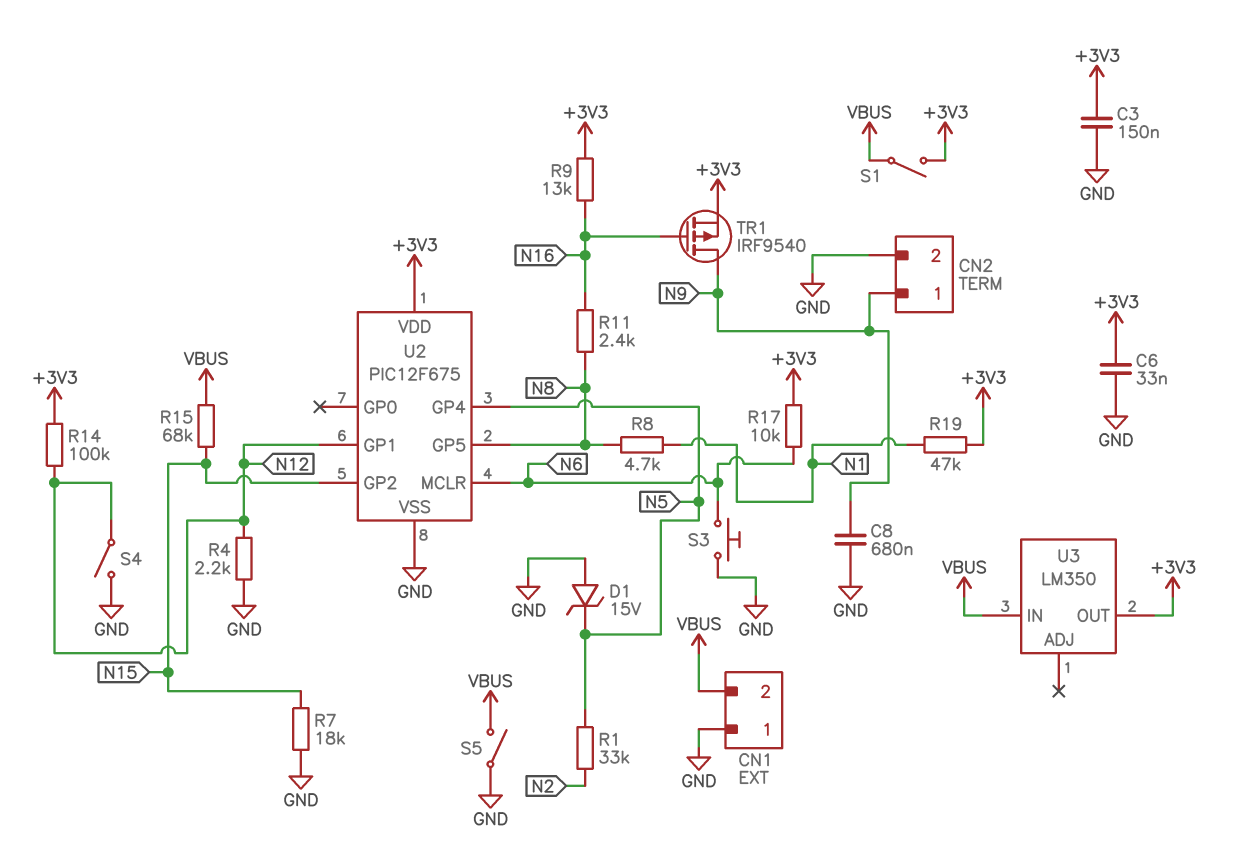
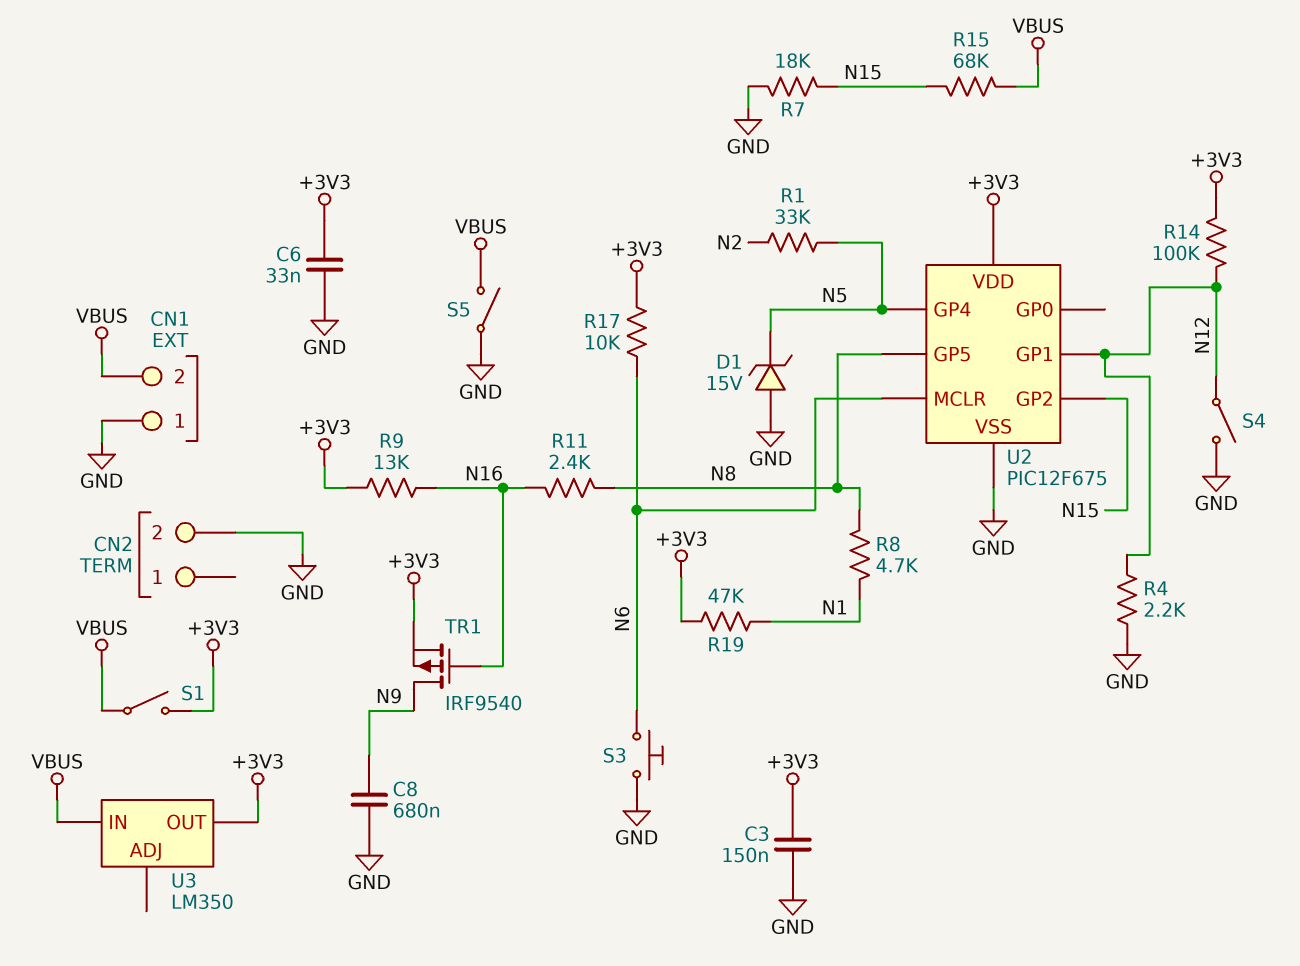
CN2 pin 1: N9 -> none

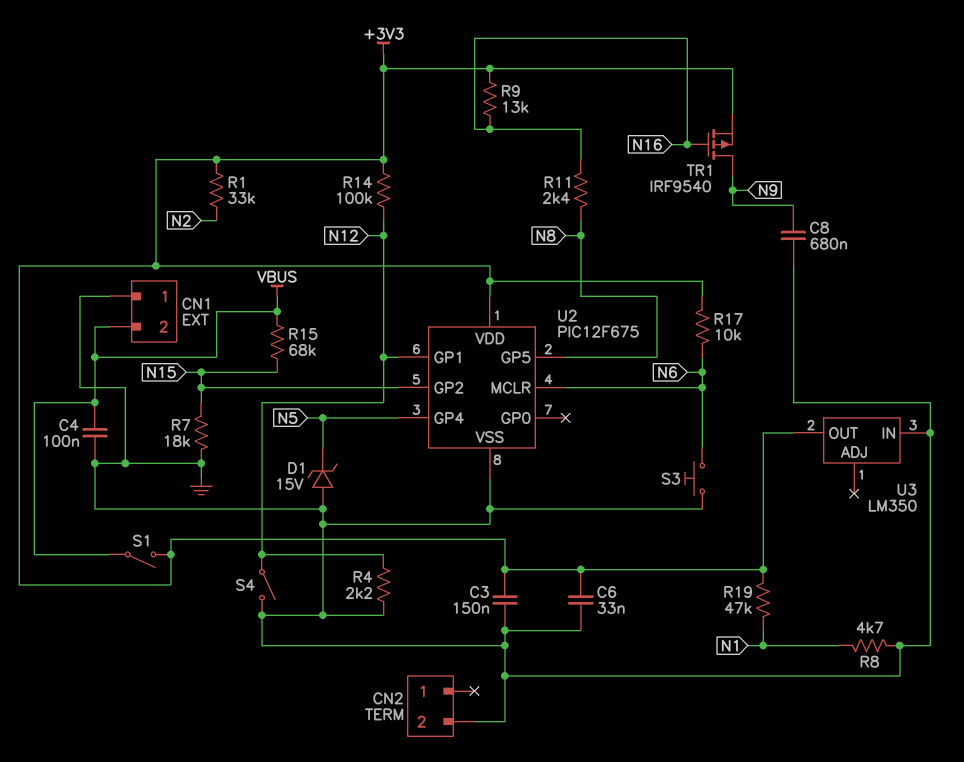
C4: none -> 100nF (GND, VBUS)
R1: 33k (N2, N5) -> 33k (+3V3, N2)
R8: 4.7k (N1, N8) -> 4.7k (GND, N1)
S5: switch (GND, VBUS) -> none
U3 pin IN: VBUS -> GND

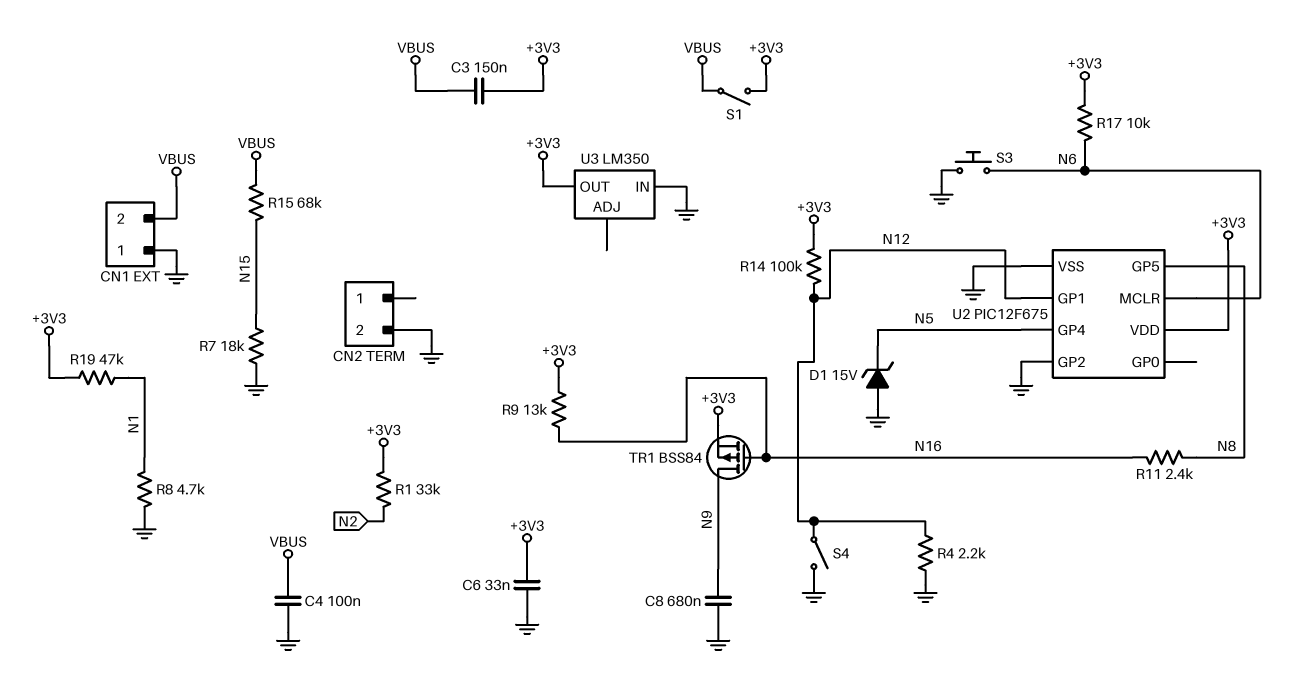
C3: 150nF (+3V3, GND) -> 150nF (+3V3, VBUS)
TR1: PMOS IRF9540 (G N16, D N9, S +3V3) -> PMOS BSS84 (G N16, D N9, S +3V3)
U2 pin GP2: N15 -> GND

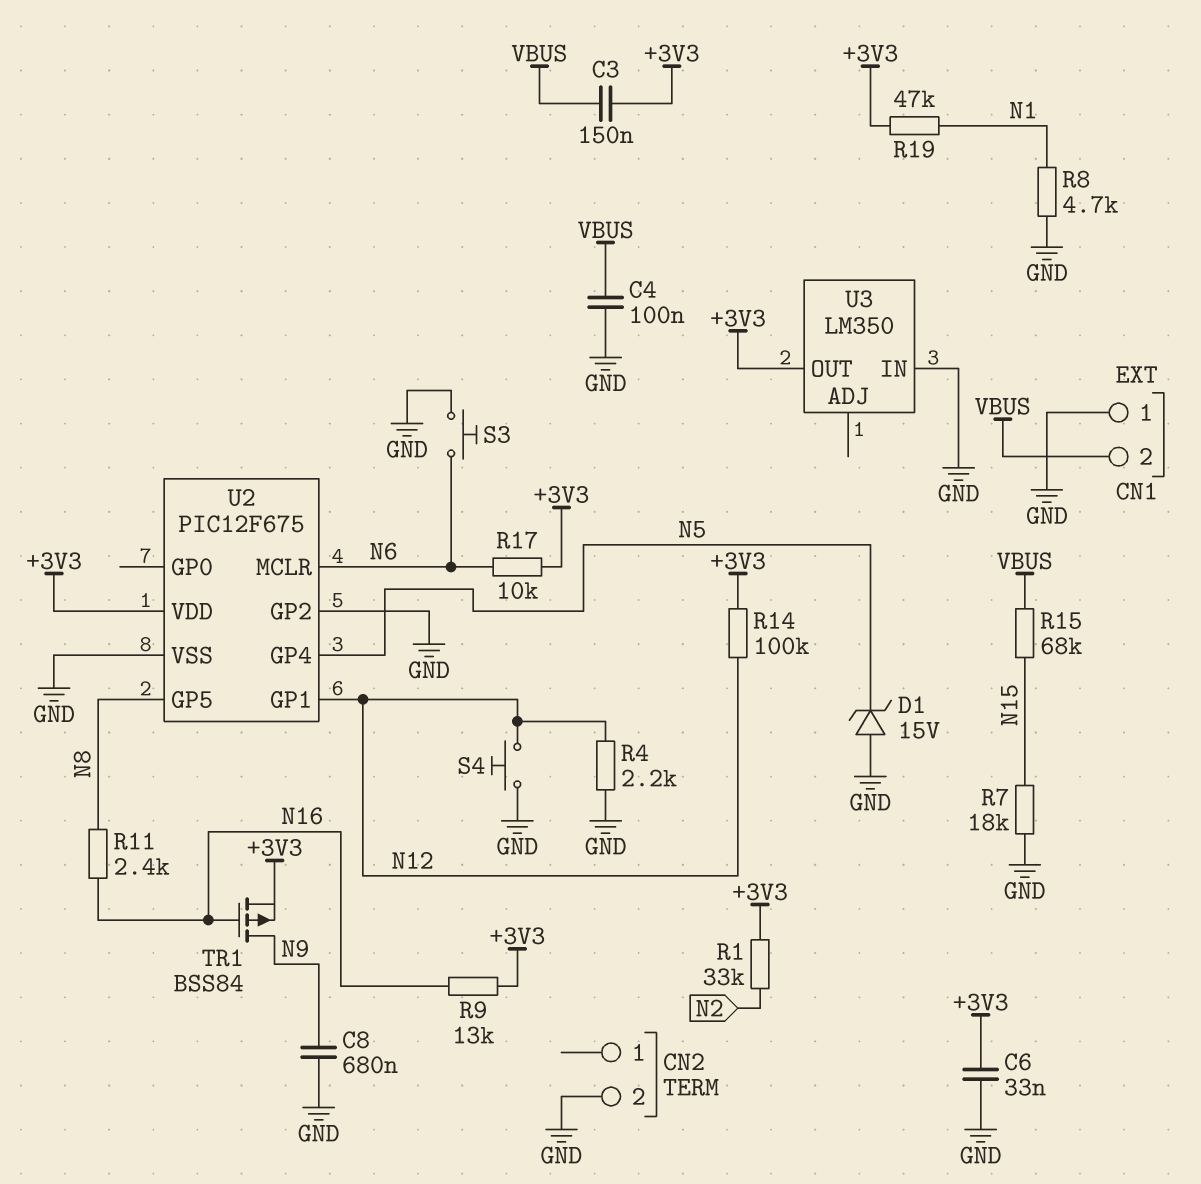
S1: switch (+3V3, VBUS) -> none
S4: switch (GND, N12) -> button (GND, N12)

